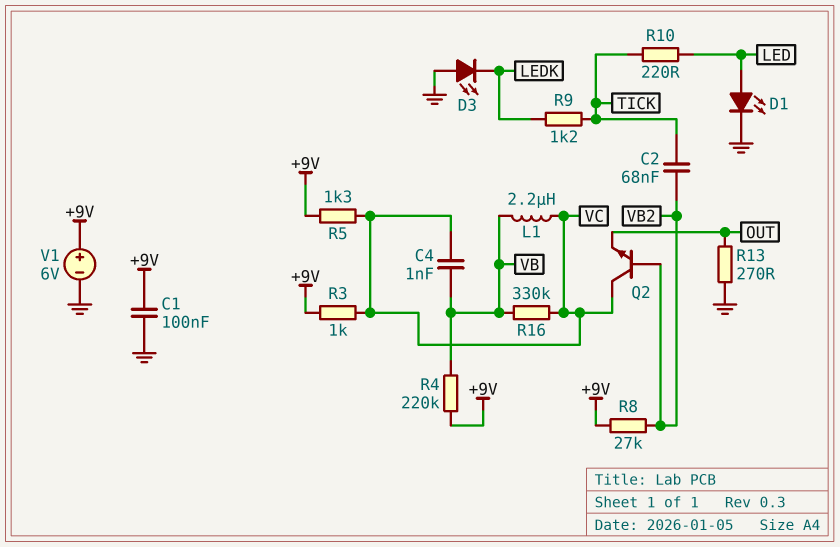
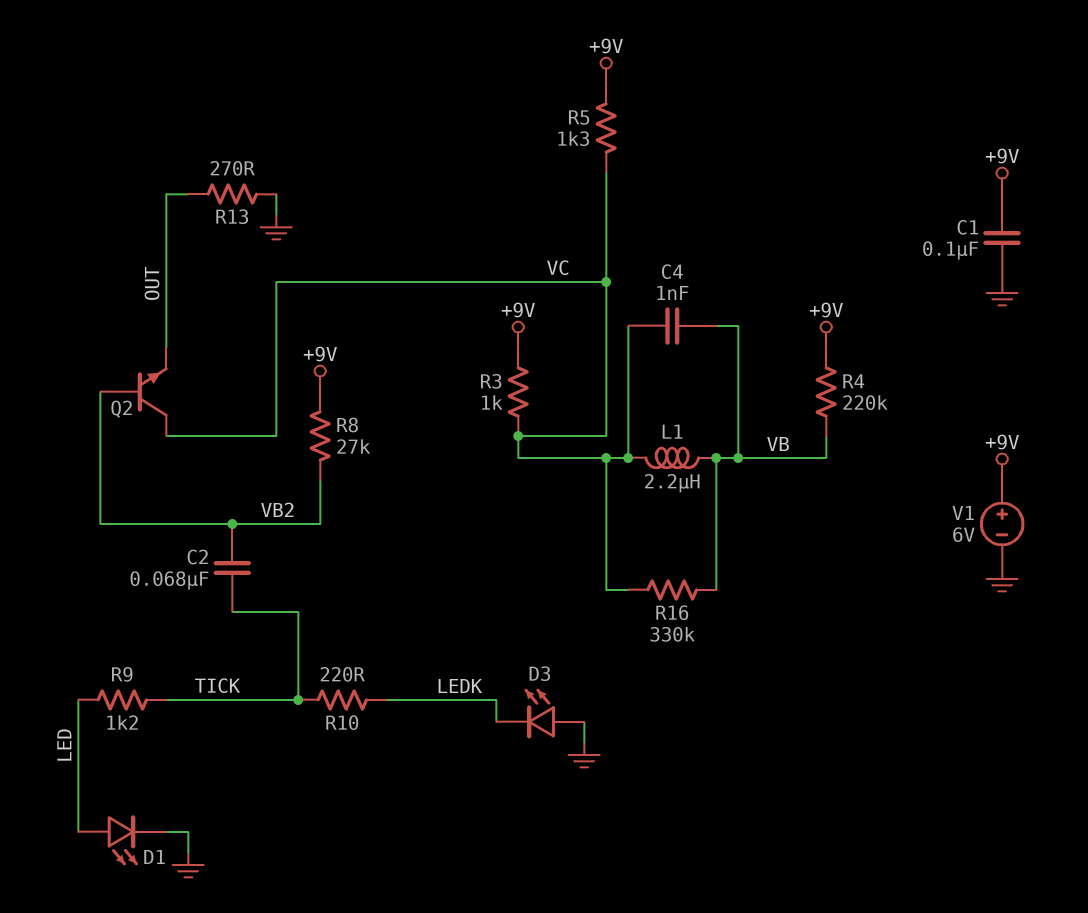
R9: 1.2k (LEDK, TICK) -> 1.2k (LED, TICK)
R10: 220 (LED, TICK) -> 220 (LEDK, TICK)

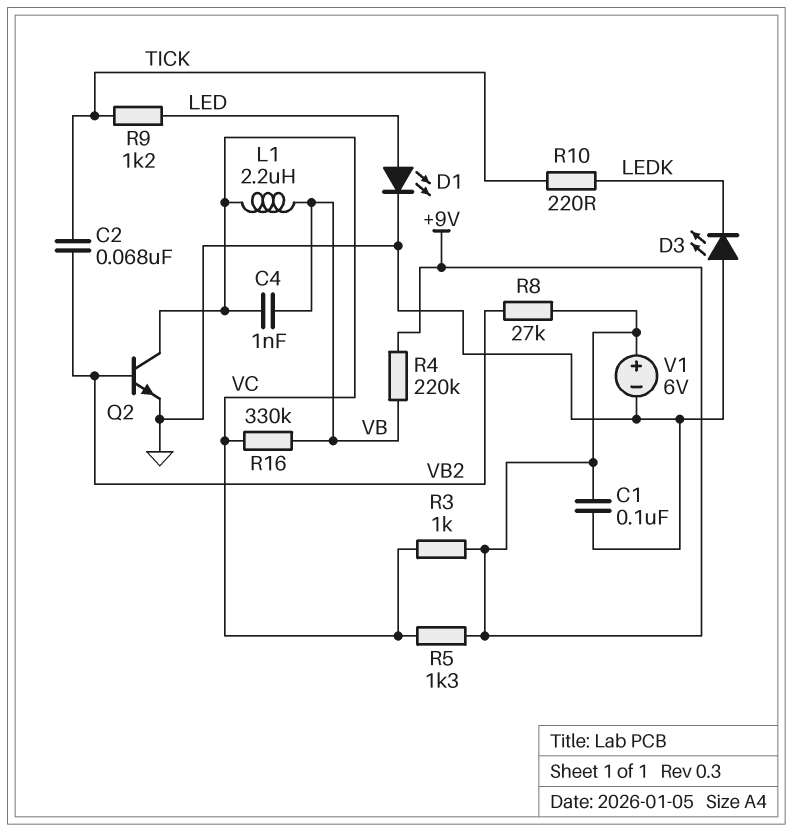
Q2: NPN (B VB2, C VC, E OUT) -> NPN (B VB2, C VC, E GND)
R13: 270 (GND, OUT) -> none

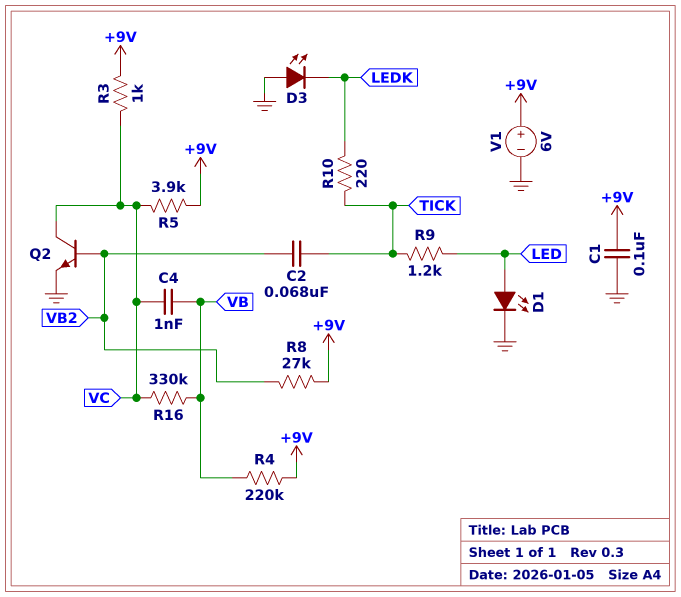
L1: 2.2uH (VB, VC) -> none
R5: 1.3k (+9V, VC) -> 3.9k (+9V, VC)

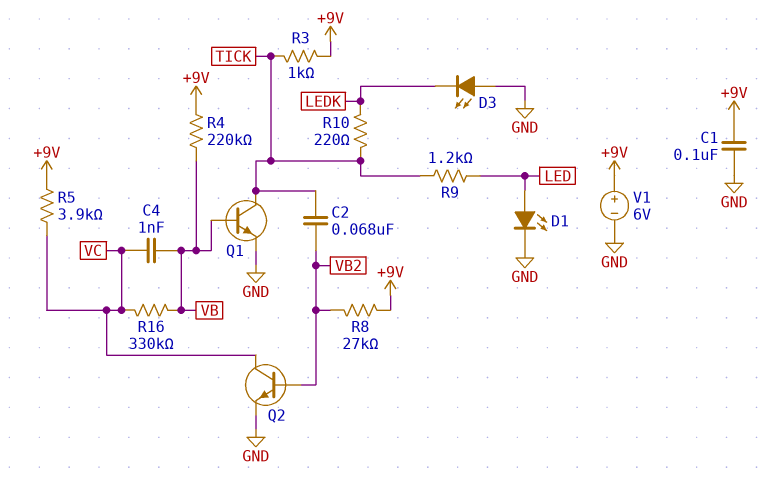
Q1: none -> NPN (B VB, C TICK, E GND)
R3: 1k (+9V, VC) -> 1k (+9V, TICK)

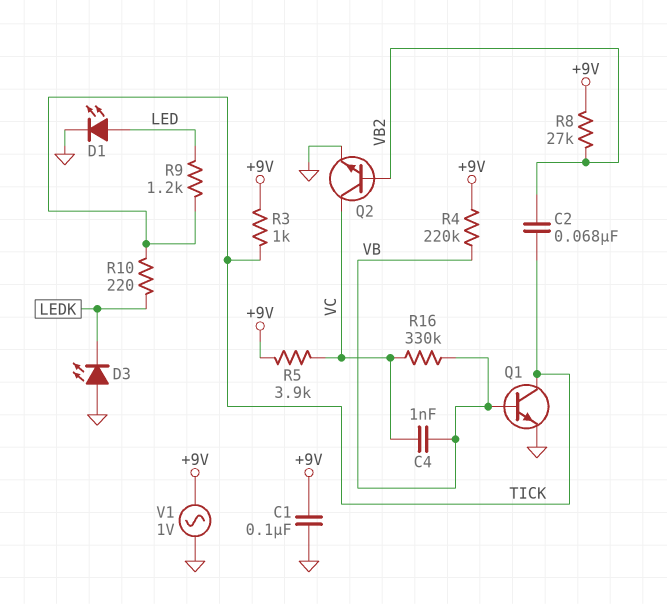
V1: 6V (plus +9V, minus GND) -> AC 1V (+9V, GND)

